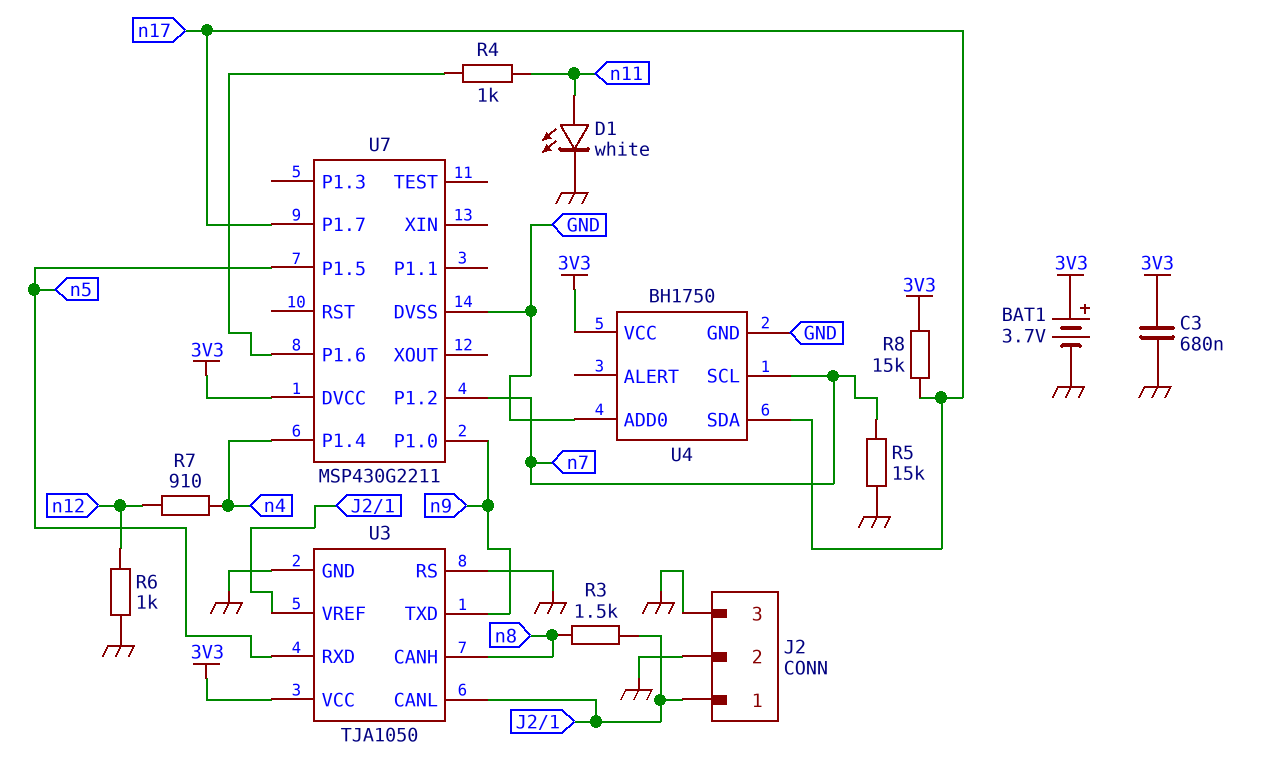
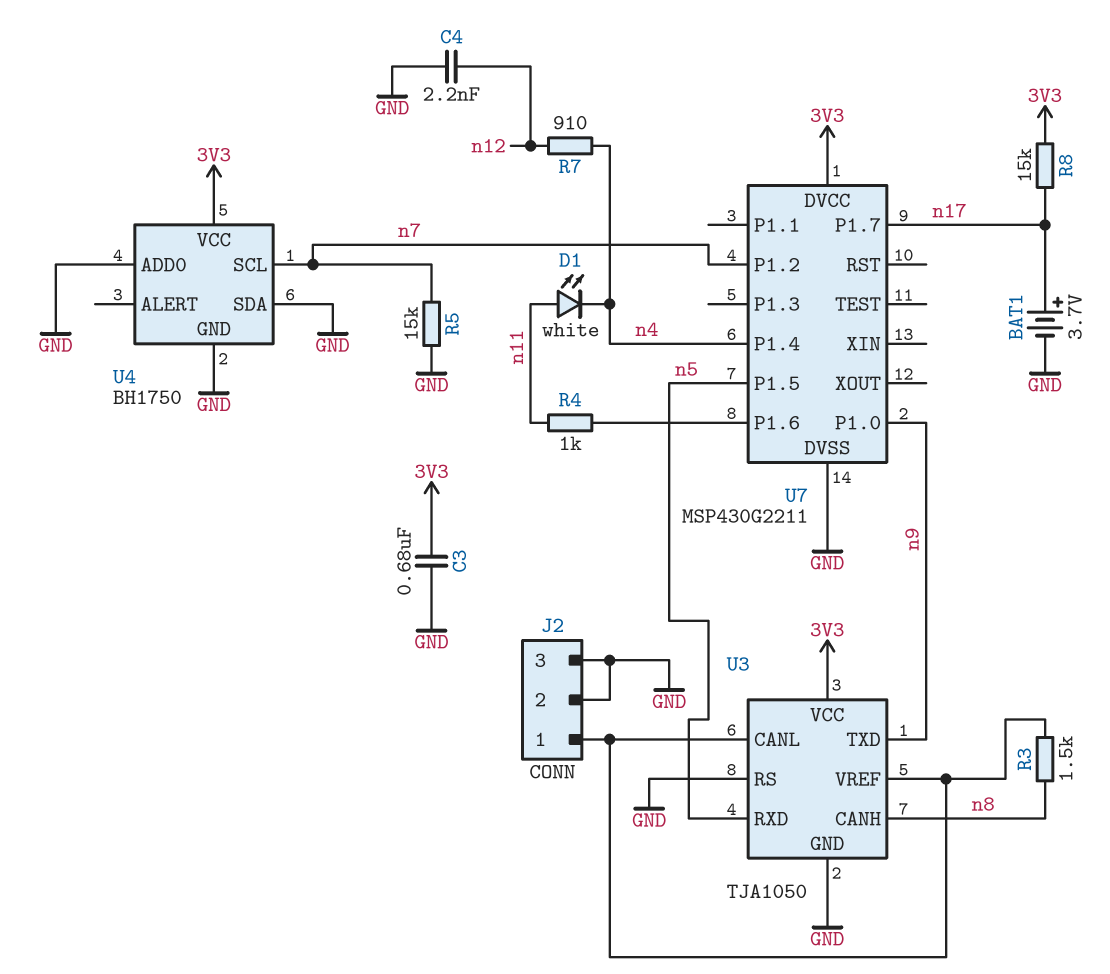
BAT1: 3.7V (plus 3V3, minus GND) -> 3.7V (plus n17, minus GND)
C4: none -> 2.2nF (GND, n12)
D1: LED white (A n11, K GND) -> LED white (A n11, K n4)
R6: 1k (GND, n12) -> none
U4 pin SDA: n17 -> GND

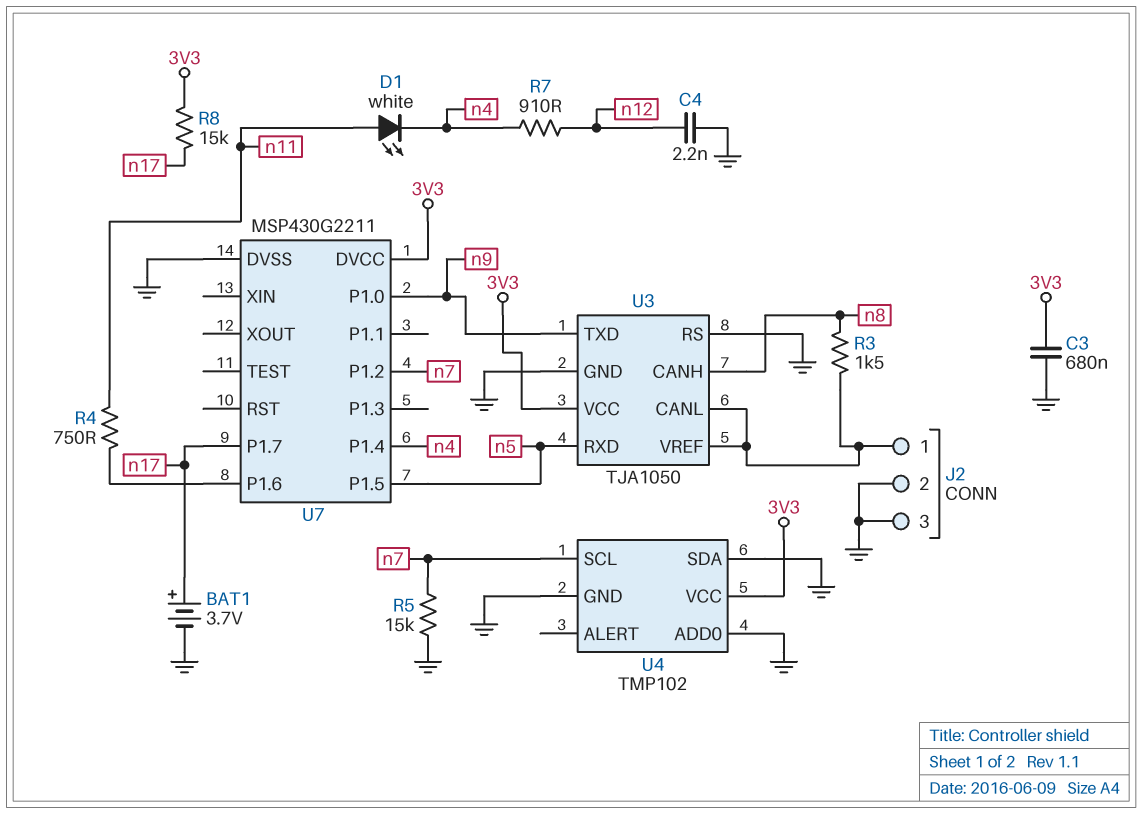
R4: 1k (U7/P1.6, n11) -> 750 (U7/P1.6, n11)
U4: BH1750 -> TMP102

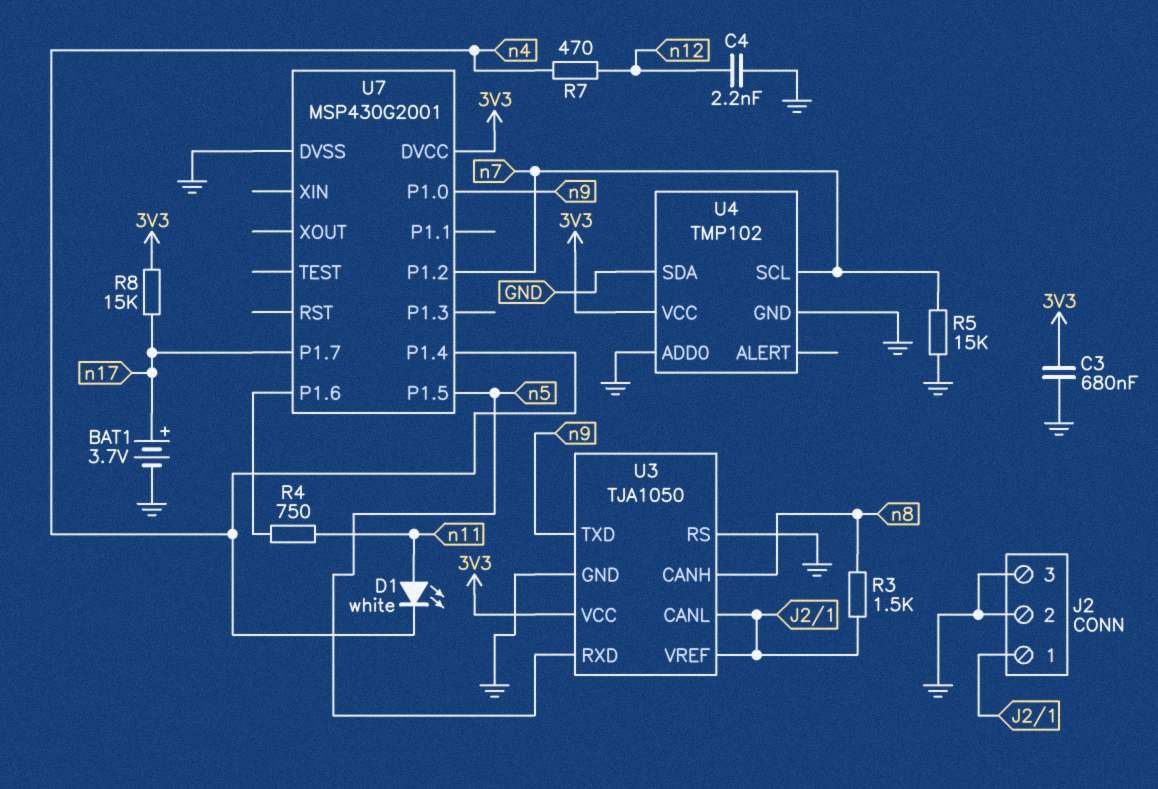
R7: 910 (n4, n12) -> 470 (n4, n12)
U7: MSP430G2211 -> MSP430G2001

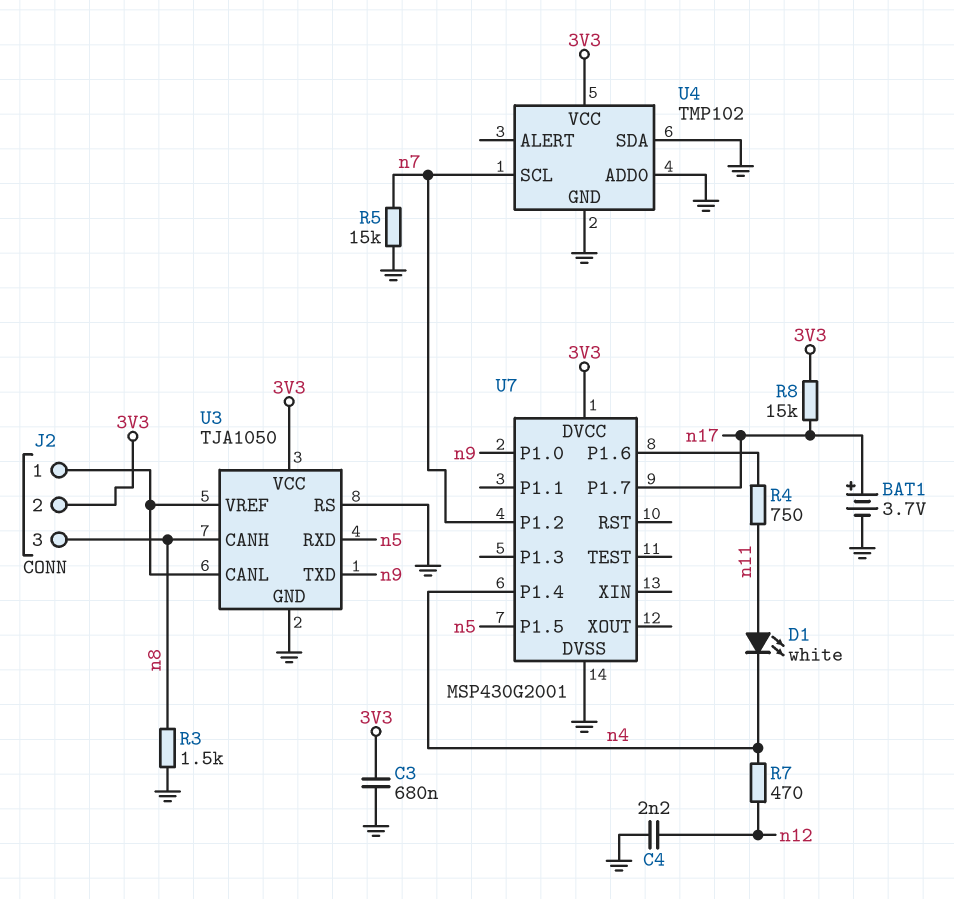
J2 pin 2: GND -> 3V3
J2 pin 3: GND -> n8
R3: 1.5k (J2/1, n8) -> 1.5k (GND, n8)

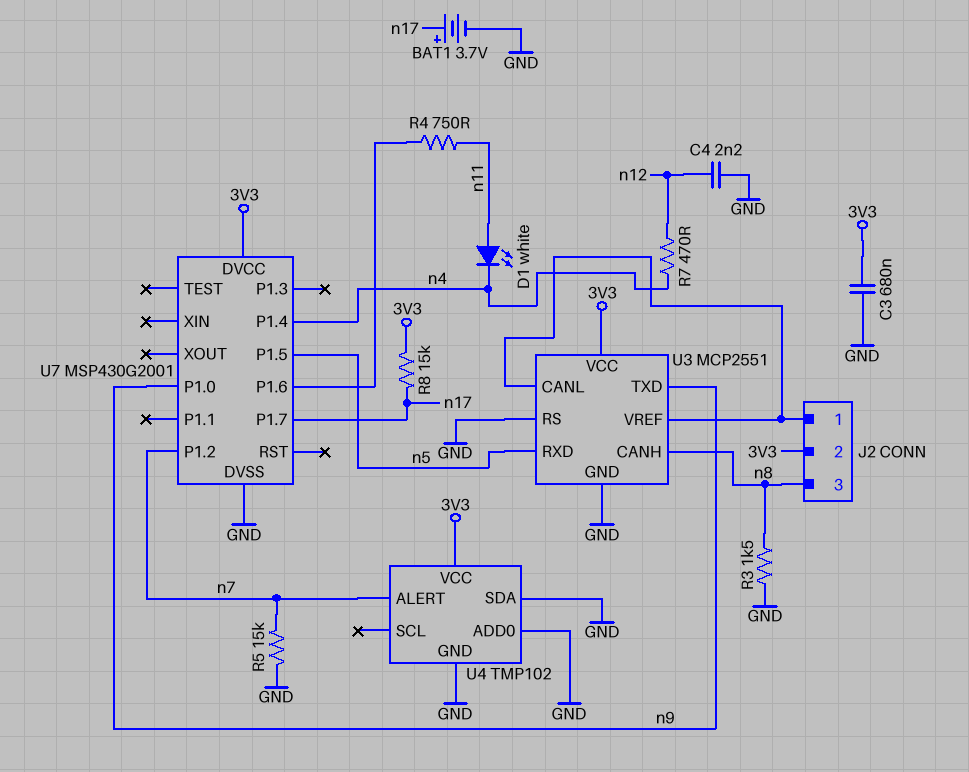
U3: TJA1050 -> MCP2551
U4 pin ALERT: none -> n7
U4 pin SCL: n7 -> none

